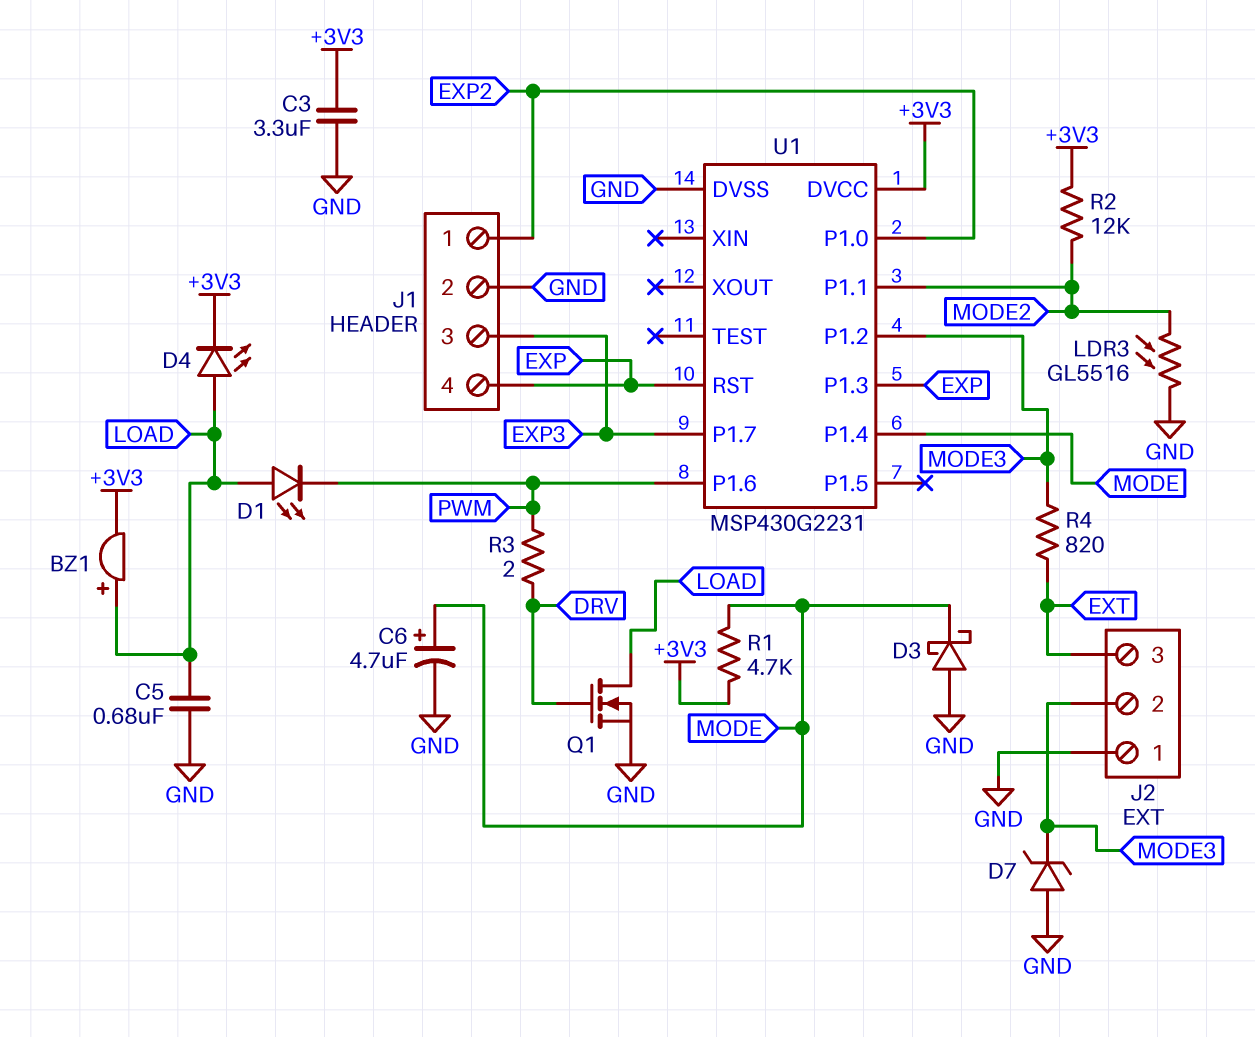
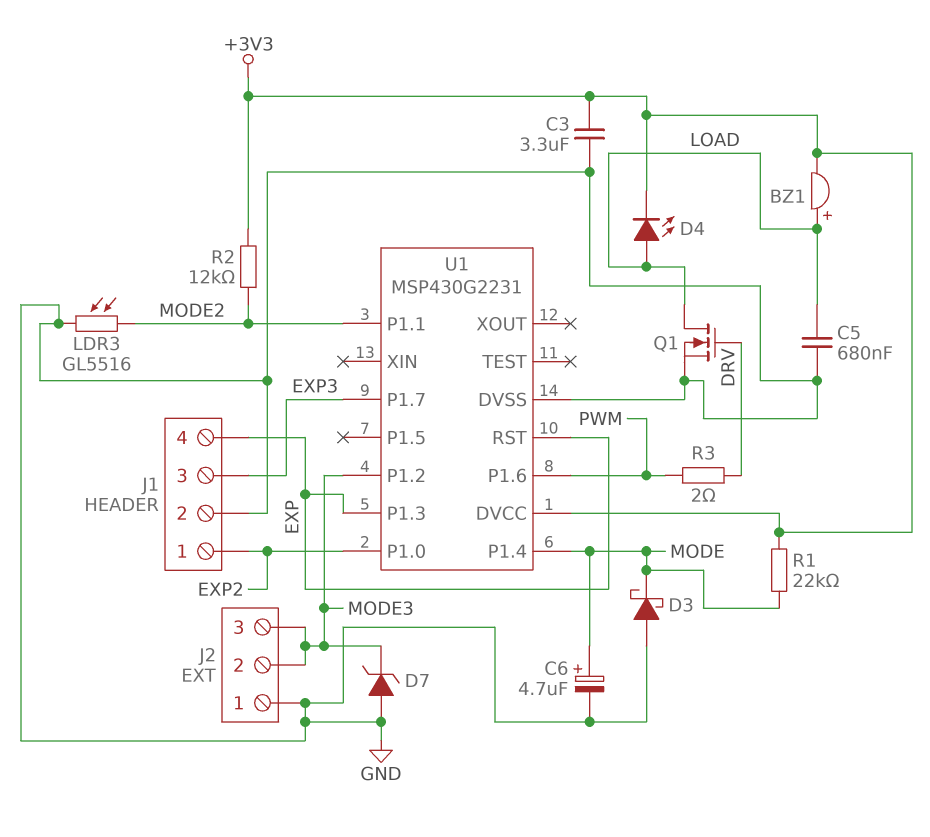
D1: LED (A LOAD, K PWM) -> none
J2 pin 3: EXT -> MODE3
R1: 4.7k (+3V3, MODE) -> 22k (+3V3, MODE)
R4: 820 (EXT, MODE3) -> none

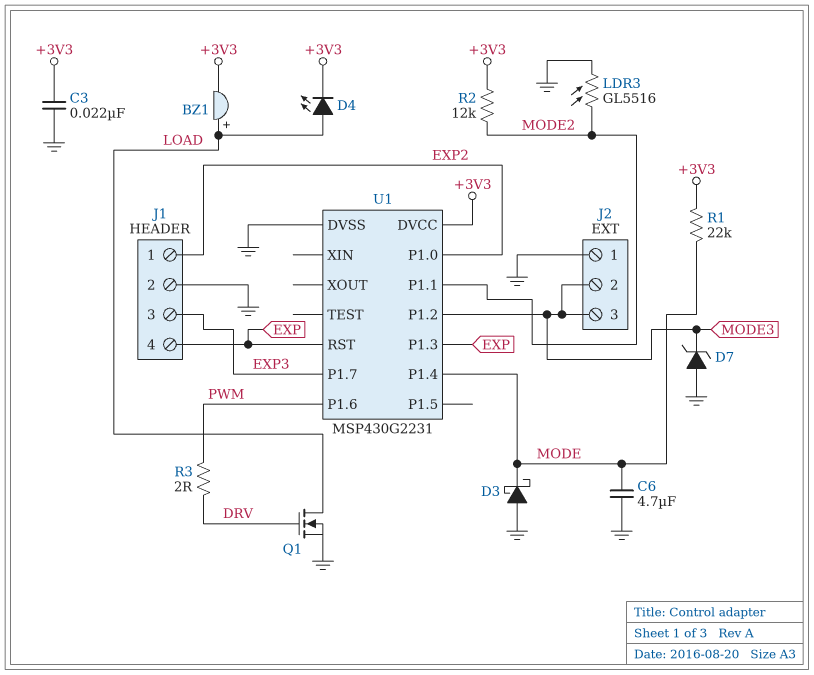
C3: 3.3uF (+3V3, GND) -> 22nF (+3V3, GND)
C5: 680nF (GND, LOAD) -> none
C6: 4.7uF (plus MODE, minus GND) -> 4.7uF (GND, MODE)

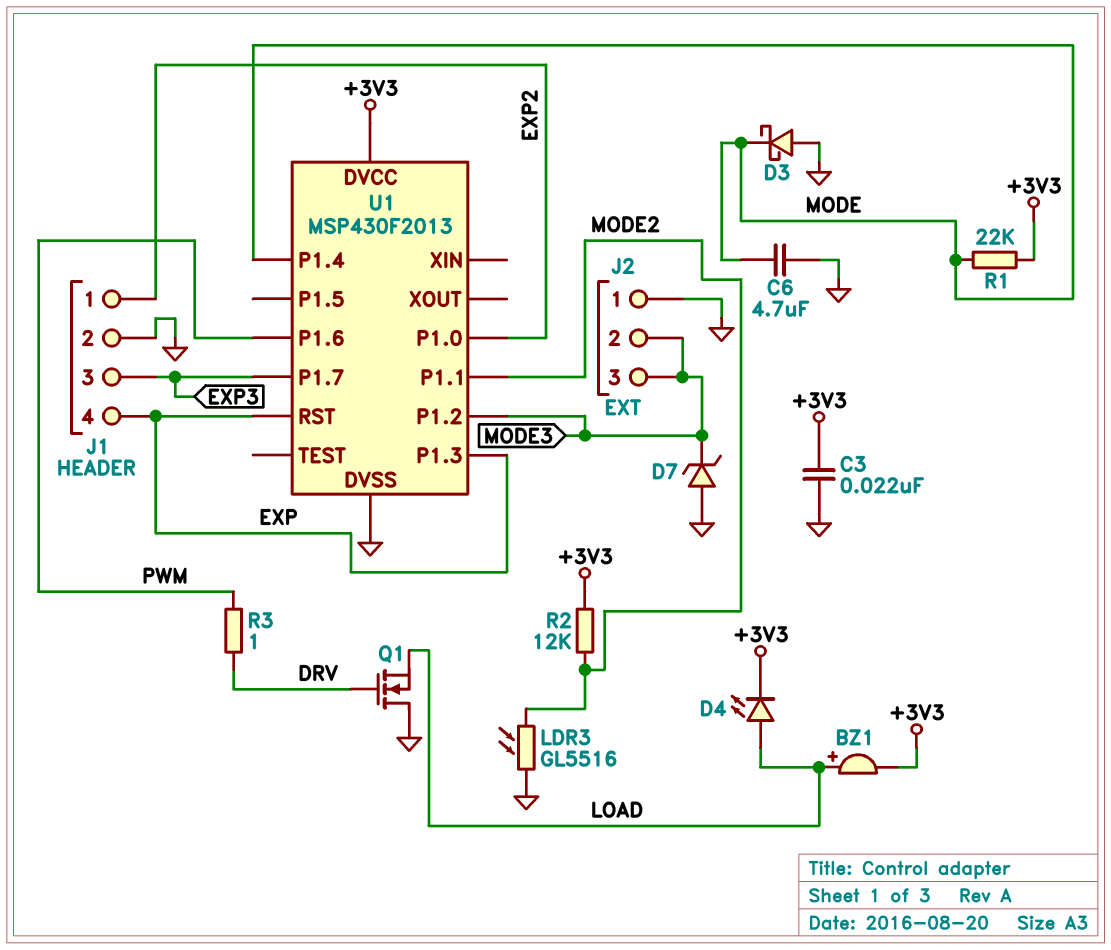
Q1: NMOS (G DRV, D LOAD, S GND) -> NMOS (G DRV, D GND, S LOAD)
R3: 2 (DRV, PWM) -> 1 (DRV, PWM)
U1: MSP430G2231 -> MSP430F2013

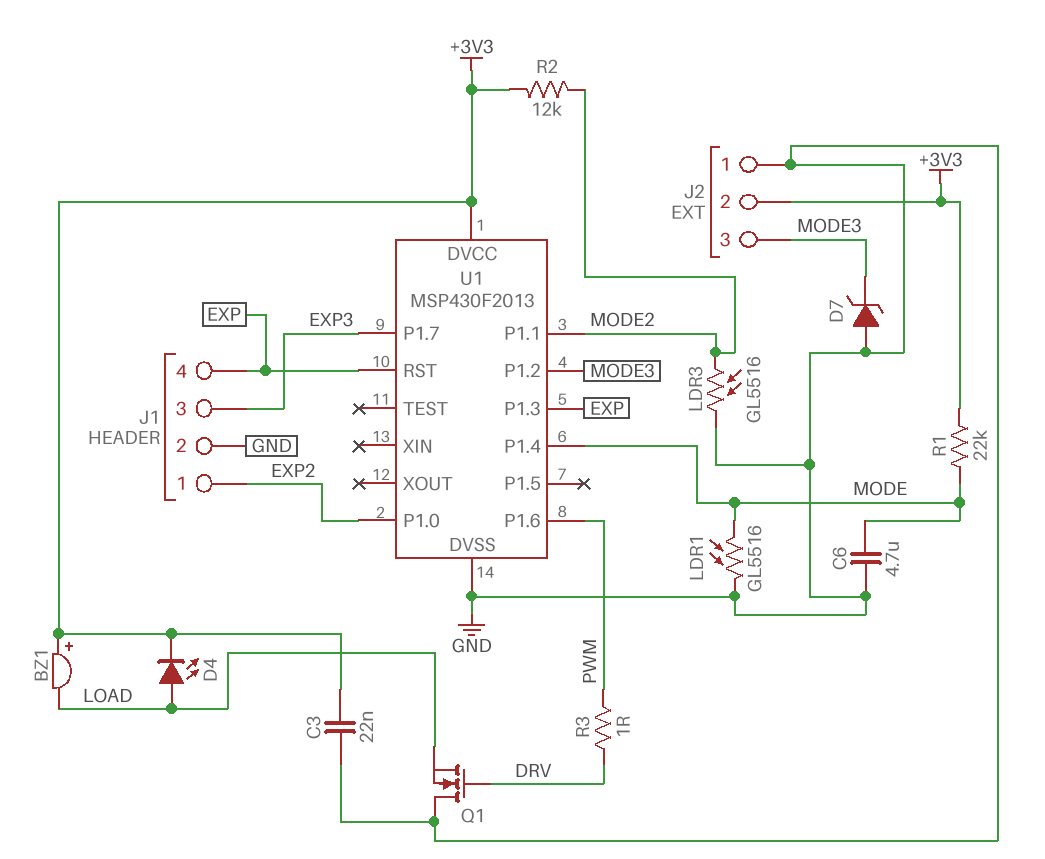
BZ1: buzzer (plus LOAD, minus +3V3) -> buzzer (plus +3V3, minus LOAD)
D3: schottky (A GND, K MODE) -> none
J2 pin 2: MODE3 -> +3V3
LDR1: none -> GL5516 (GND, MODE)

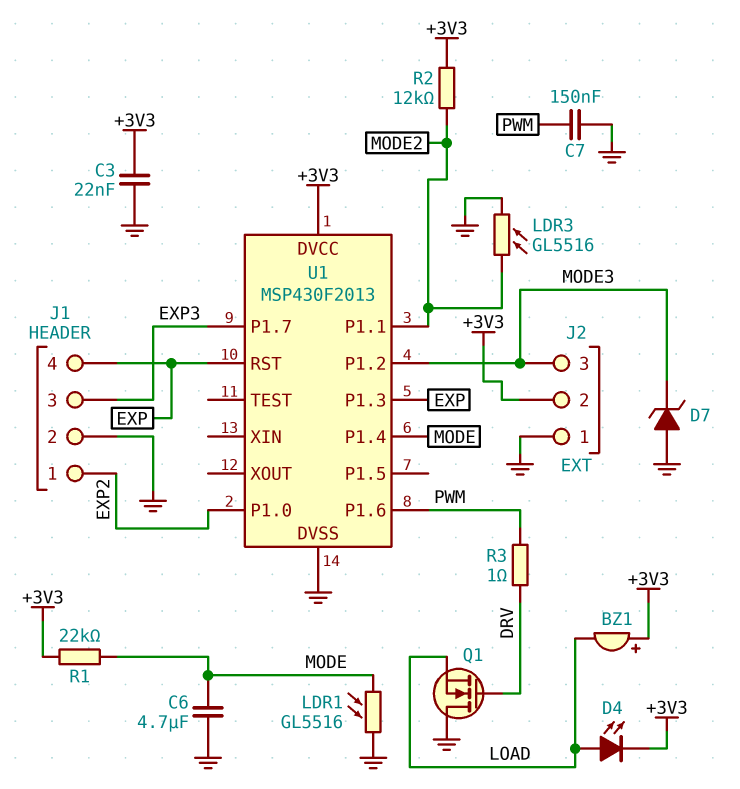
C7: none -> 150nF (GND, PWM)

